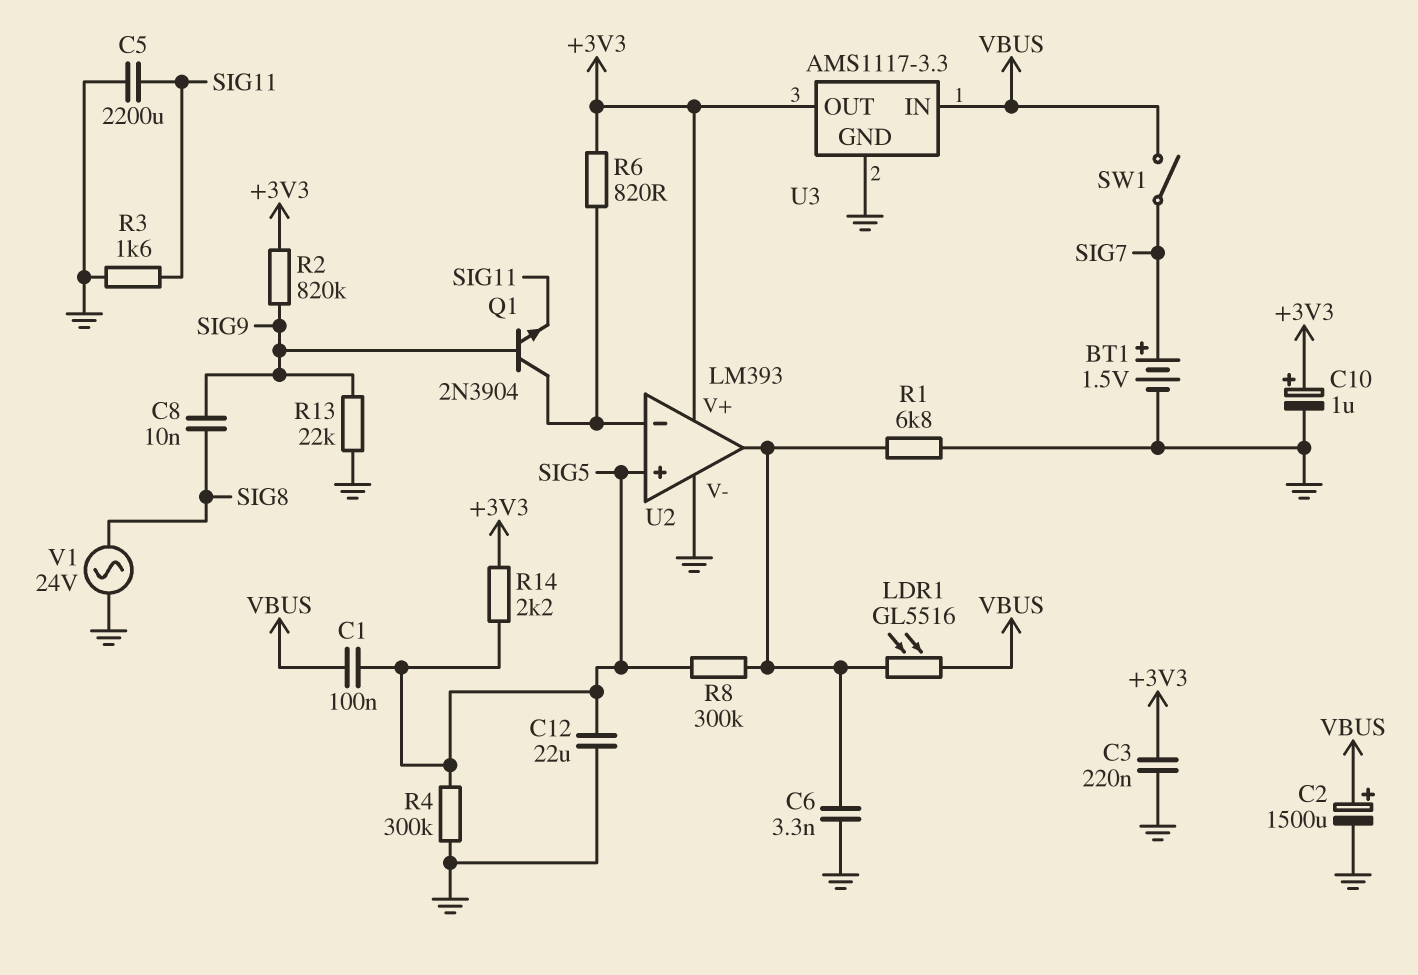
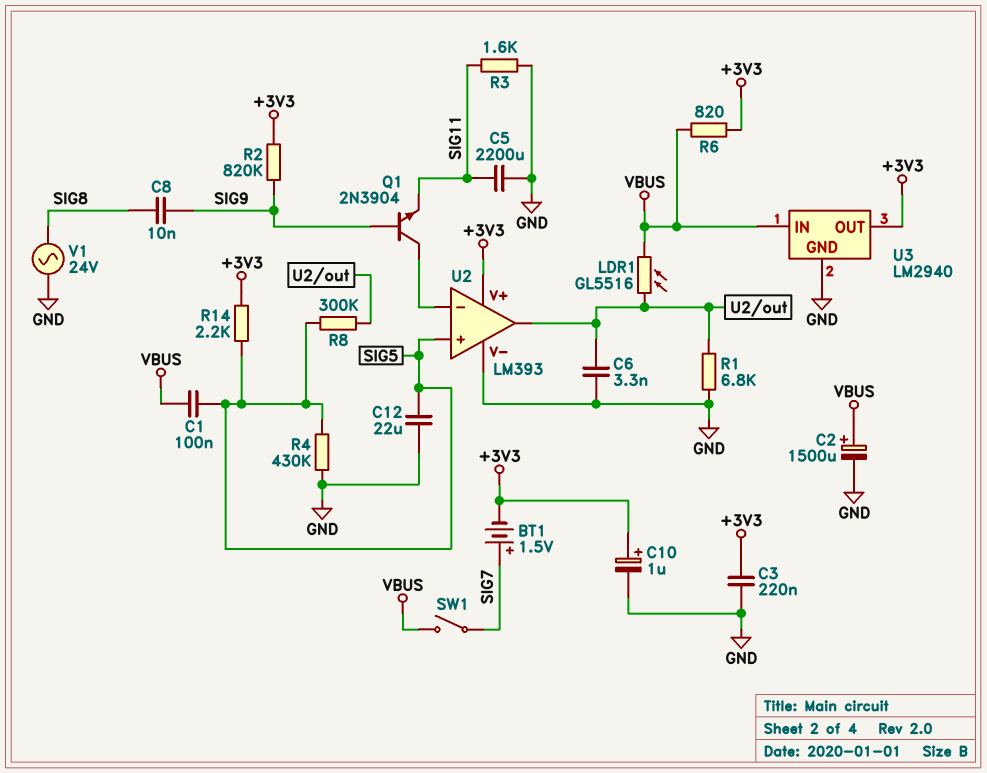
BT1: 1.5V (plus SIG7, minus GND) -> 1.5V (plus SIG7, minus +3V3)
R4: 300k (GND, SIG5) -> 430k (GND, SIG5)
R6: 820 (+3V3, U2/in-) -> 820 (+3V3, VBUS)
R13: 22k (GND, SIG9) -> none
U3: AMS1117-3.3 -> LM2940

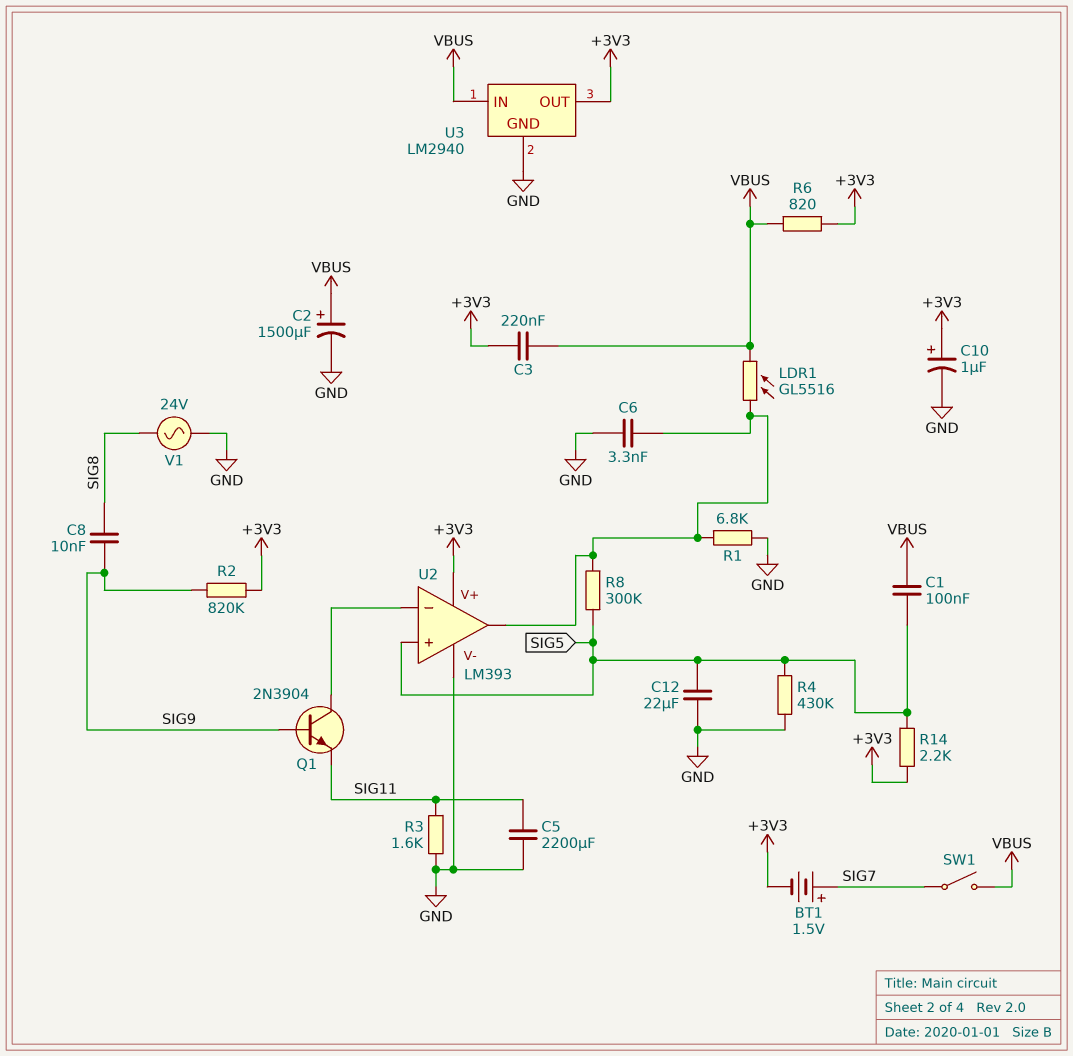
C3: 220nF (+3V3, GND) -> 220nF (+3V3, VBUS)

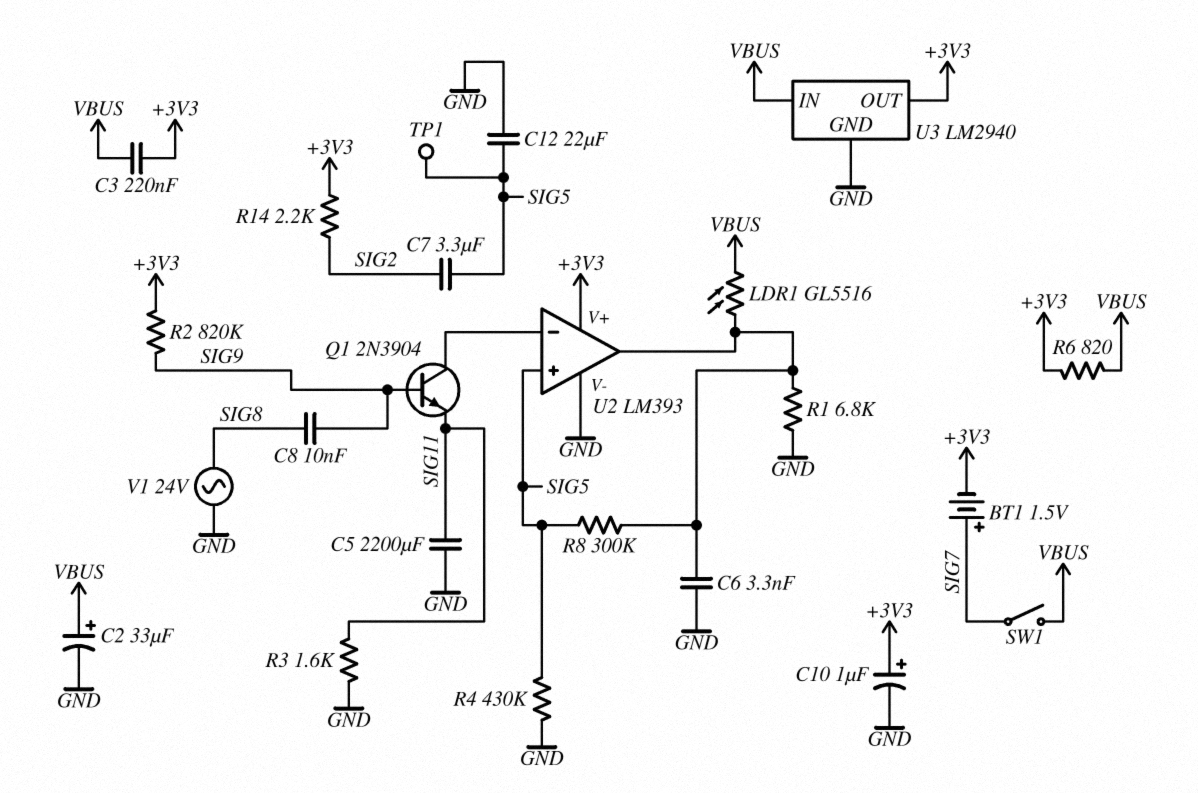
C1: 100nF (SIG5, VBUS) -> none
C2: 1500uF (plus VBUS, minus GND) -> 33uF (plus VBUS, minus GND)
C7: none -> 3.3uF (SIG2, SIG5)
R14: 2.2k (+3V3, SIG5) -> 2.2k (+3V3, SIG2)
TP1: none -> test point (SIG5)

